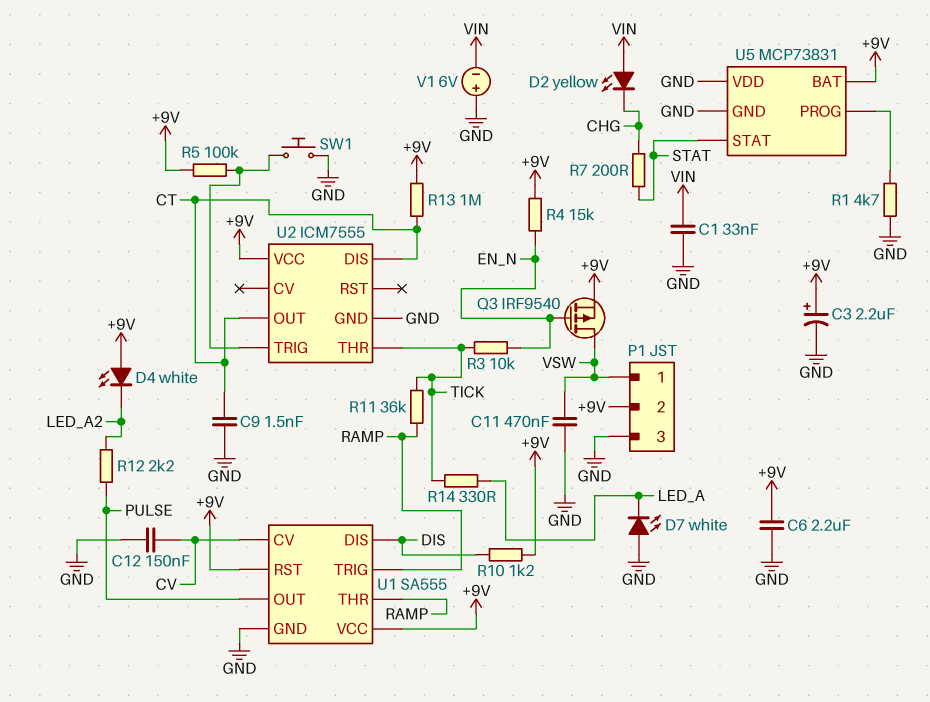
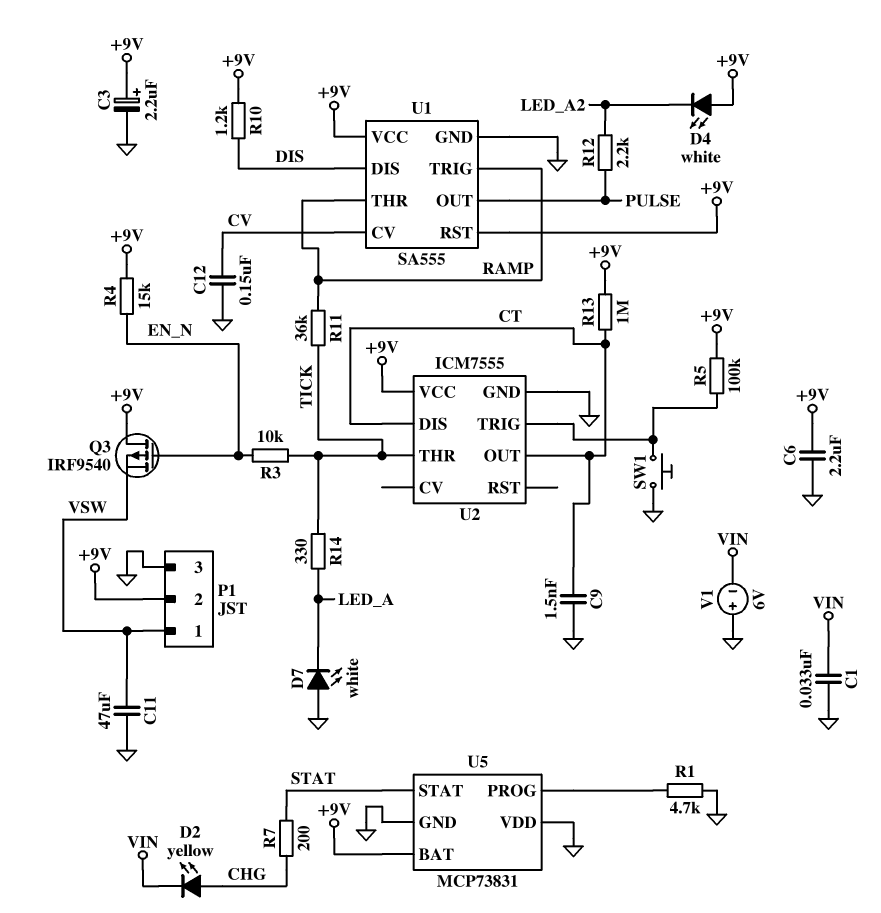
C11: 470nF (GND, VSW) -> 47uF (GND, VSW)
D2: LED yellow (A VIN, K CHG) -> LED yellow (A CHG, K VIN)
Q3: PMOS IRF9540 (G EN_N, D VSW, S +9V) -> PMOS IRF9540 (G EN_N, D +9V, S VSW)

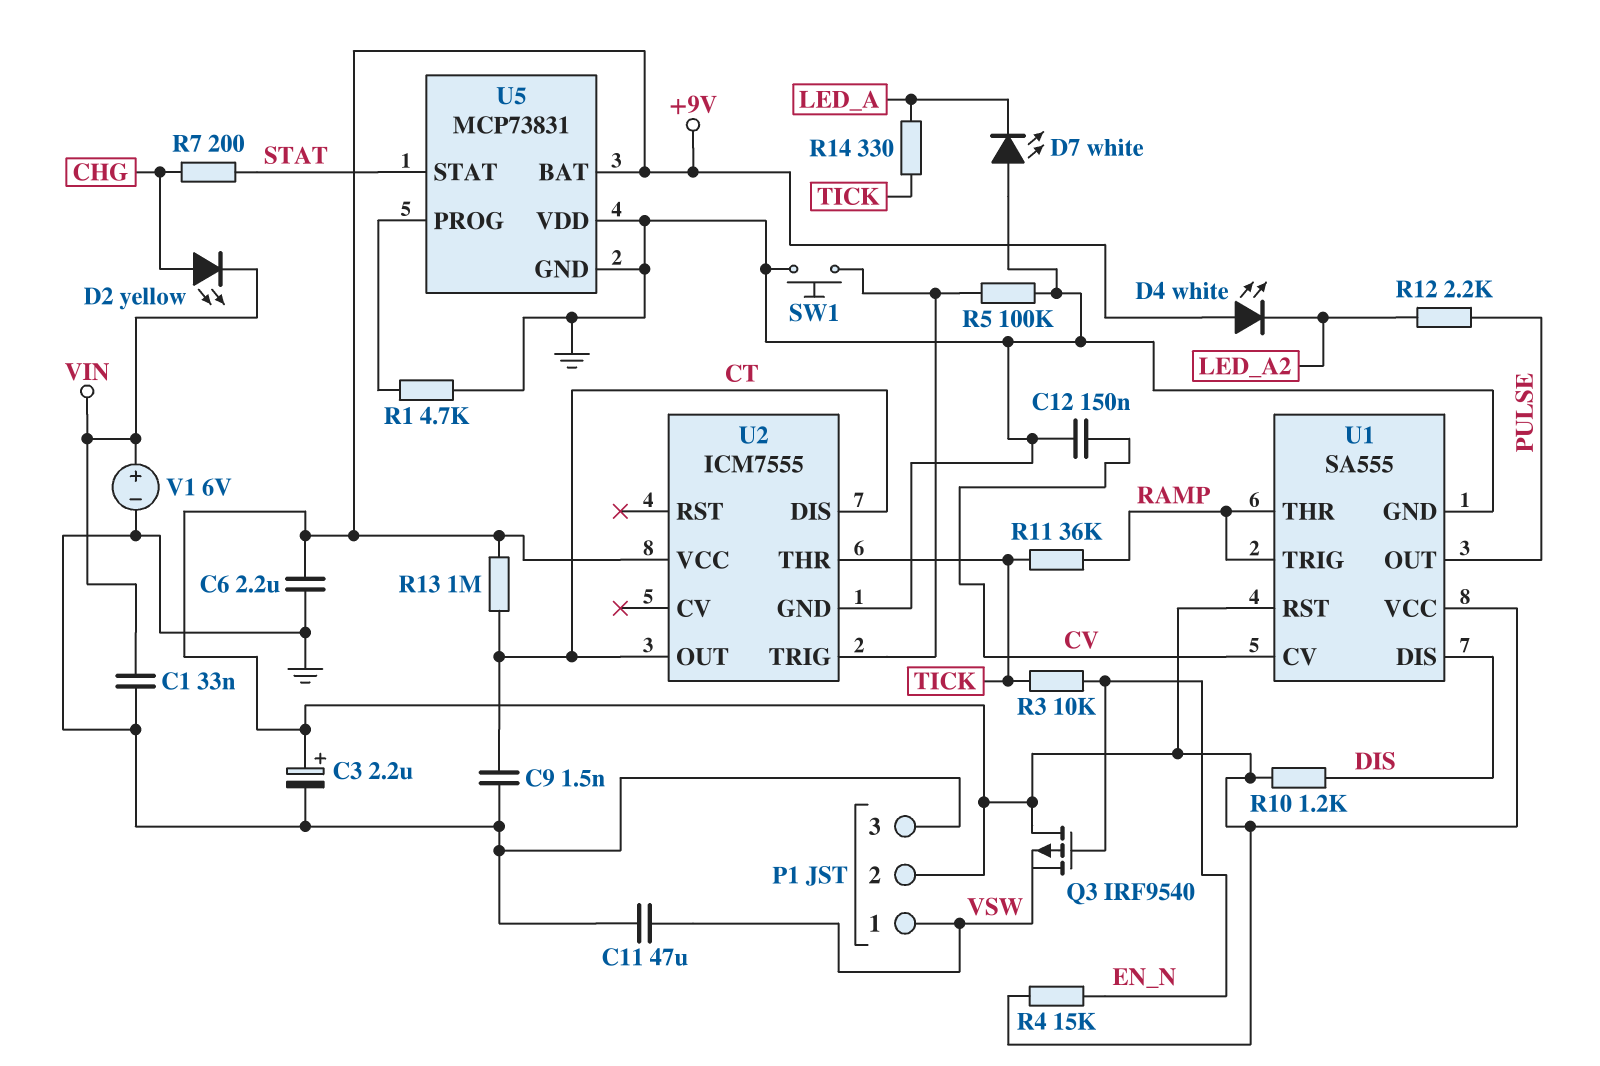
R5: 100k (+9V, U2/TRIG) -> 100k (GND, U2/TRIG)
V1: 6V (plus GND, minus VIN) -> 6V (plus VIN, minus GND)

